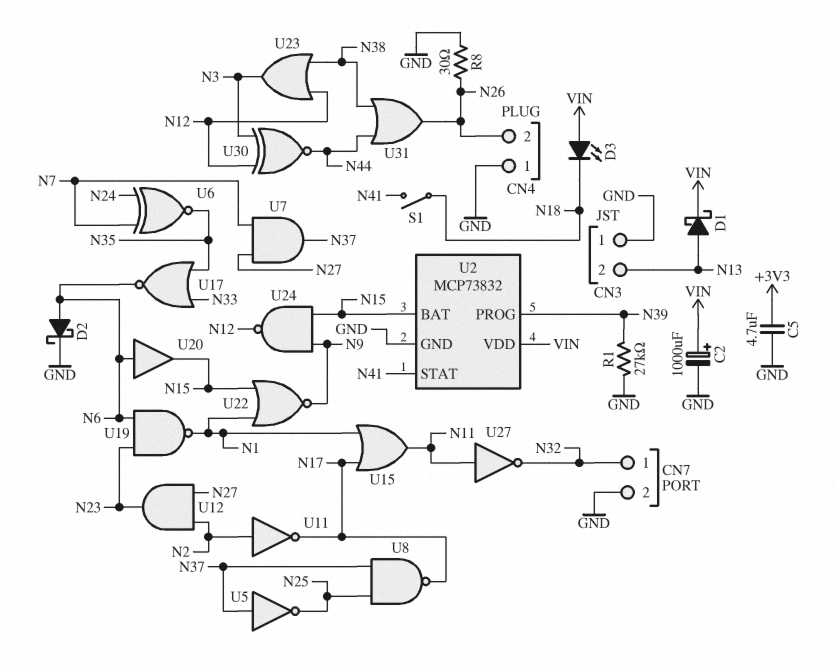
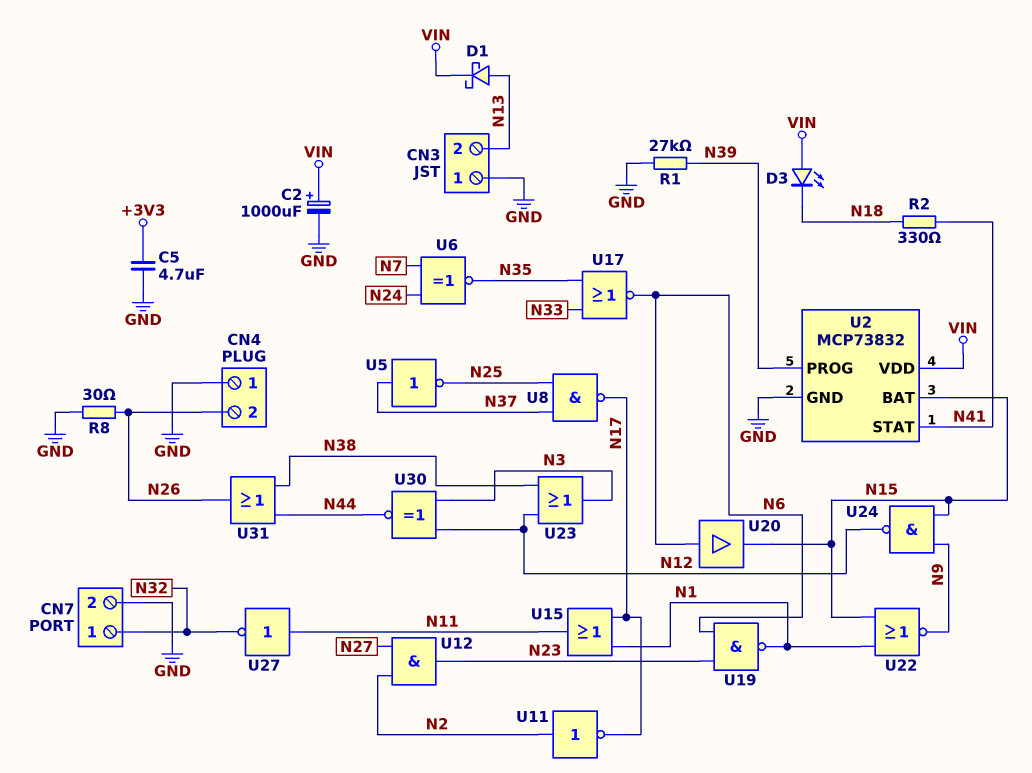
D2: schottky (A N6, K GND) -> none
R2: none -> 330 (N18, N41)
S1: switch (N18, N41) -> none
U7: AND (in N7, in N27, out N37) -> none

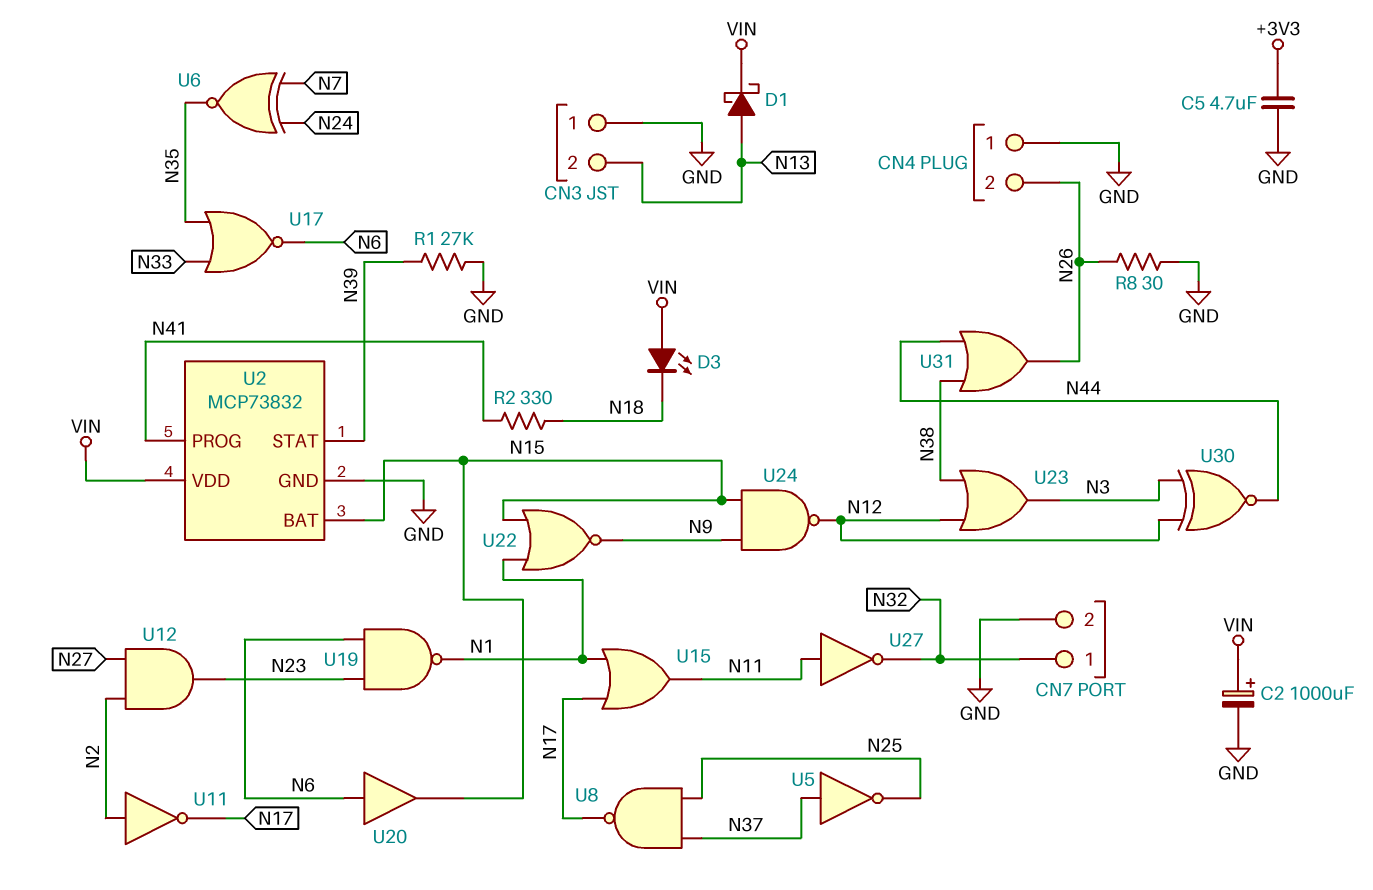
U2 pin PROG: N39 -> N41
U2 pin STAT: N41 -> N39

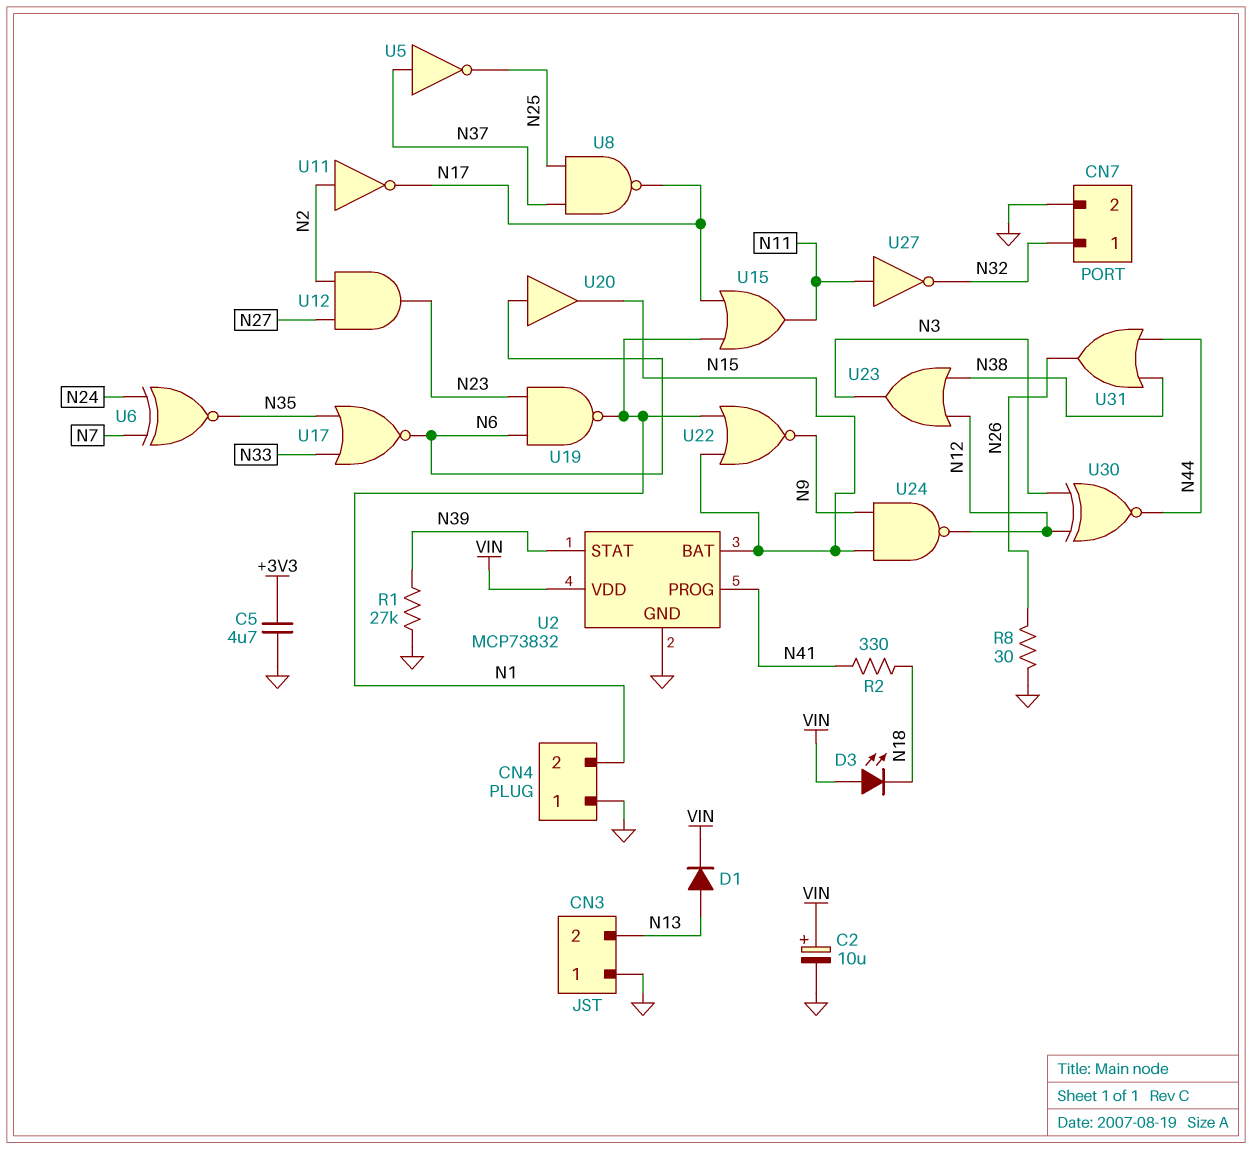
C2: 1000uF (plus VIN, minus GND) -> 10uF (plus VIN, minus GND)
CN4 pin 2: N26 -> N1
D1: schottky (A N13, K VIN) -> diode (A N13, K VIN)

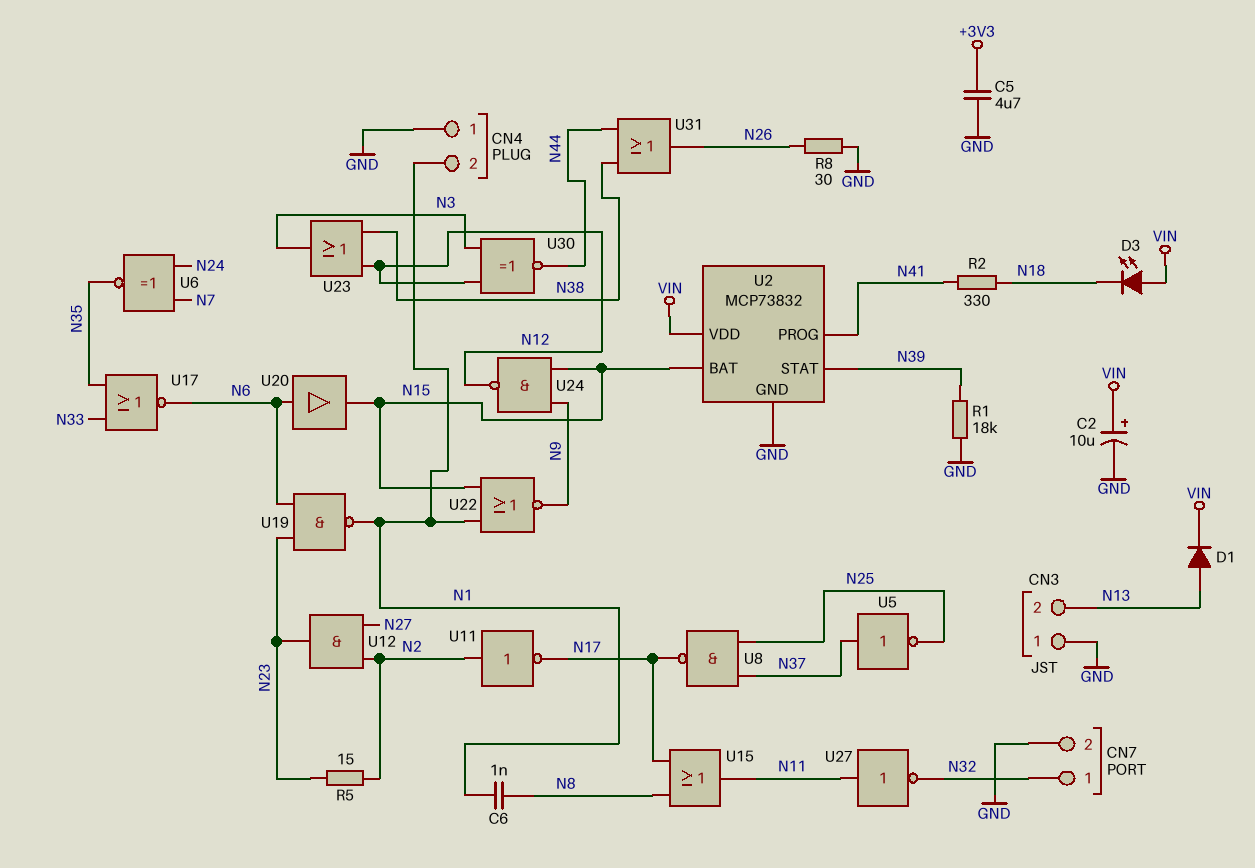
C6: none -> 1nF (N1, N8)
R1: 27k (GND, N39) -> 18k (GND, N39)
R5: none -> 15 (N2, N23)
U15: OR (in N1, in N17, out N11) -> OR (in N8, in N17, out N11)

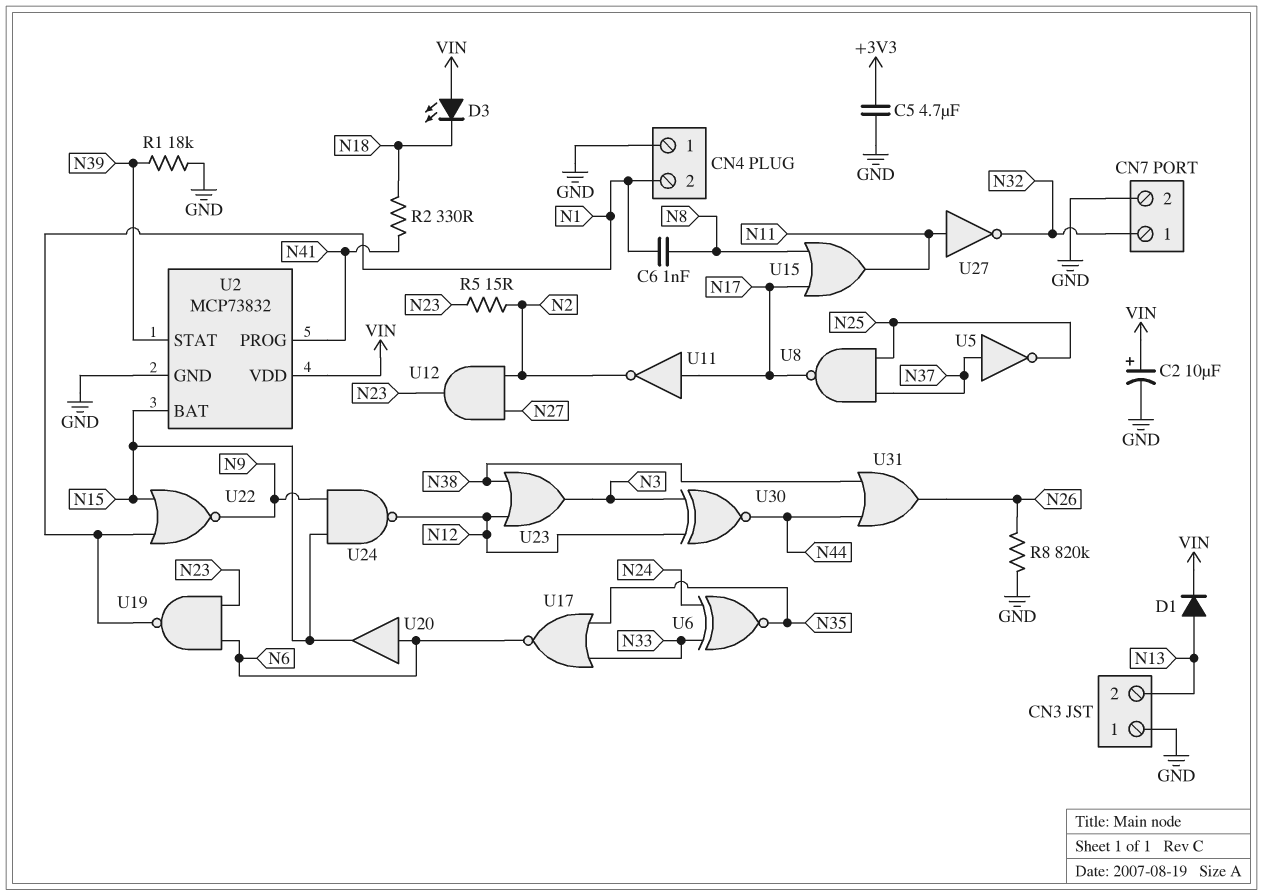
R8: 30 (GND, N26) -> 820k (GND, N26)
U6: XNOR (in N7, in N24, out N35) -> XNOR (in N24, in N33, out N35)
U11: NOT (in N2, out N17) -> NOT (in N17, out N2)

